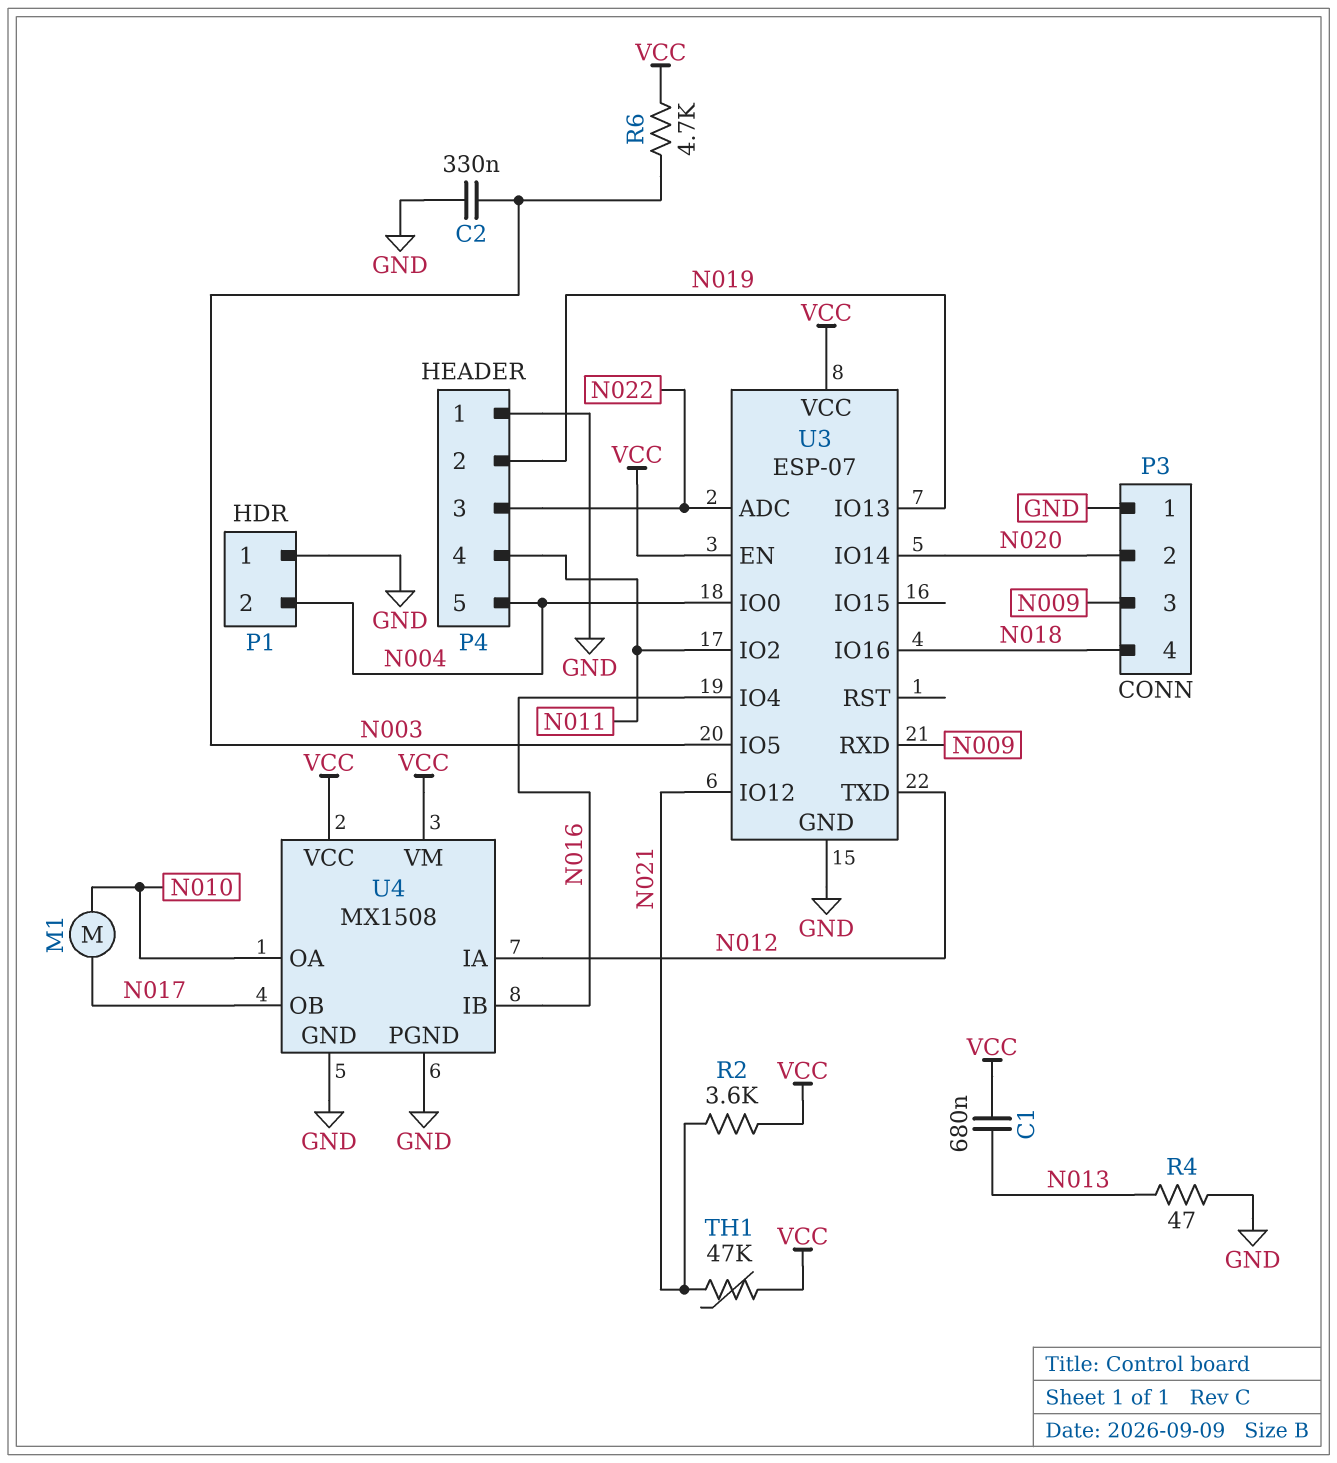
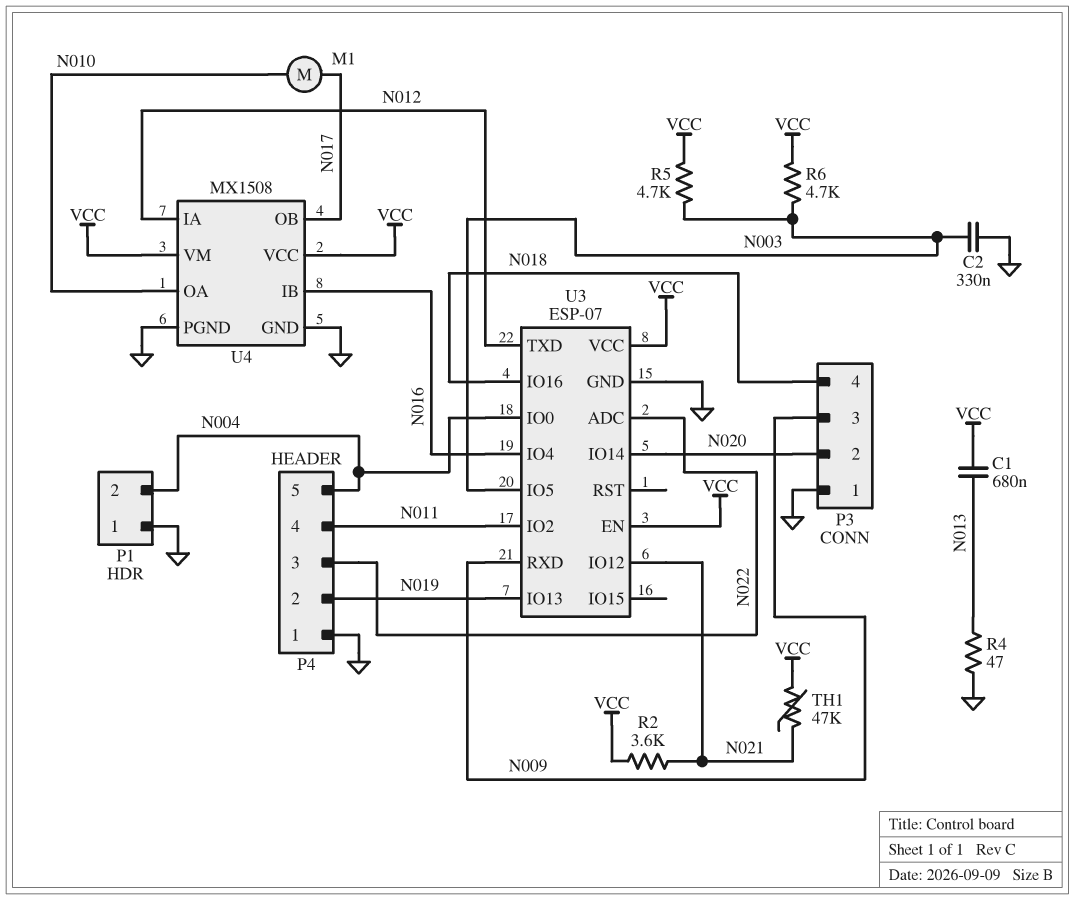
R5: none -> 4.7k (N003, VCC)

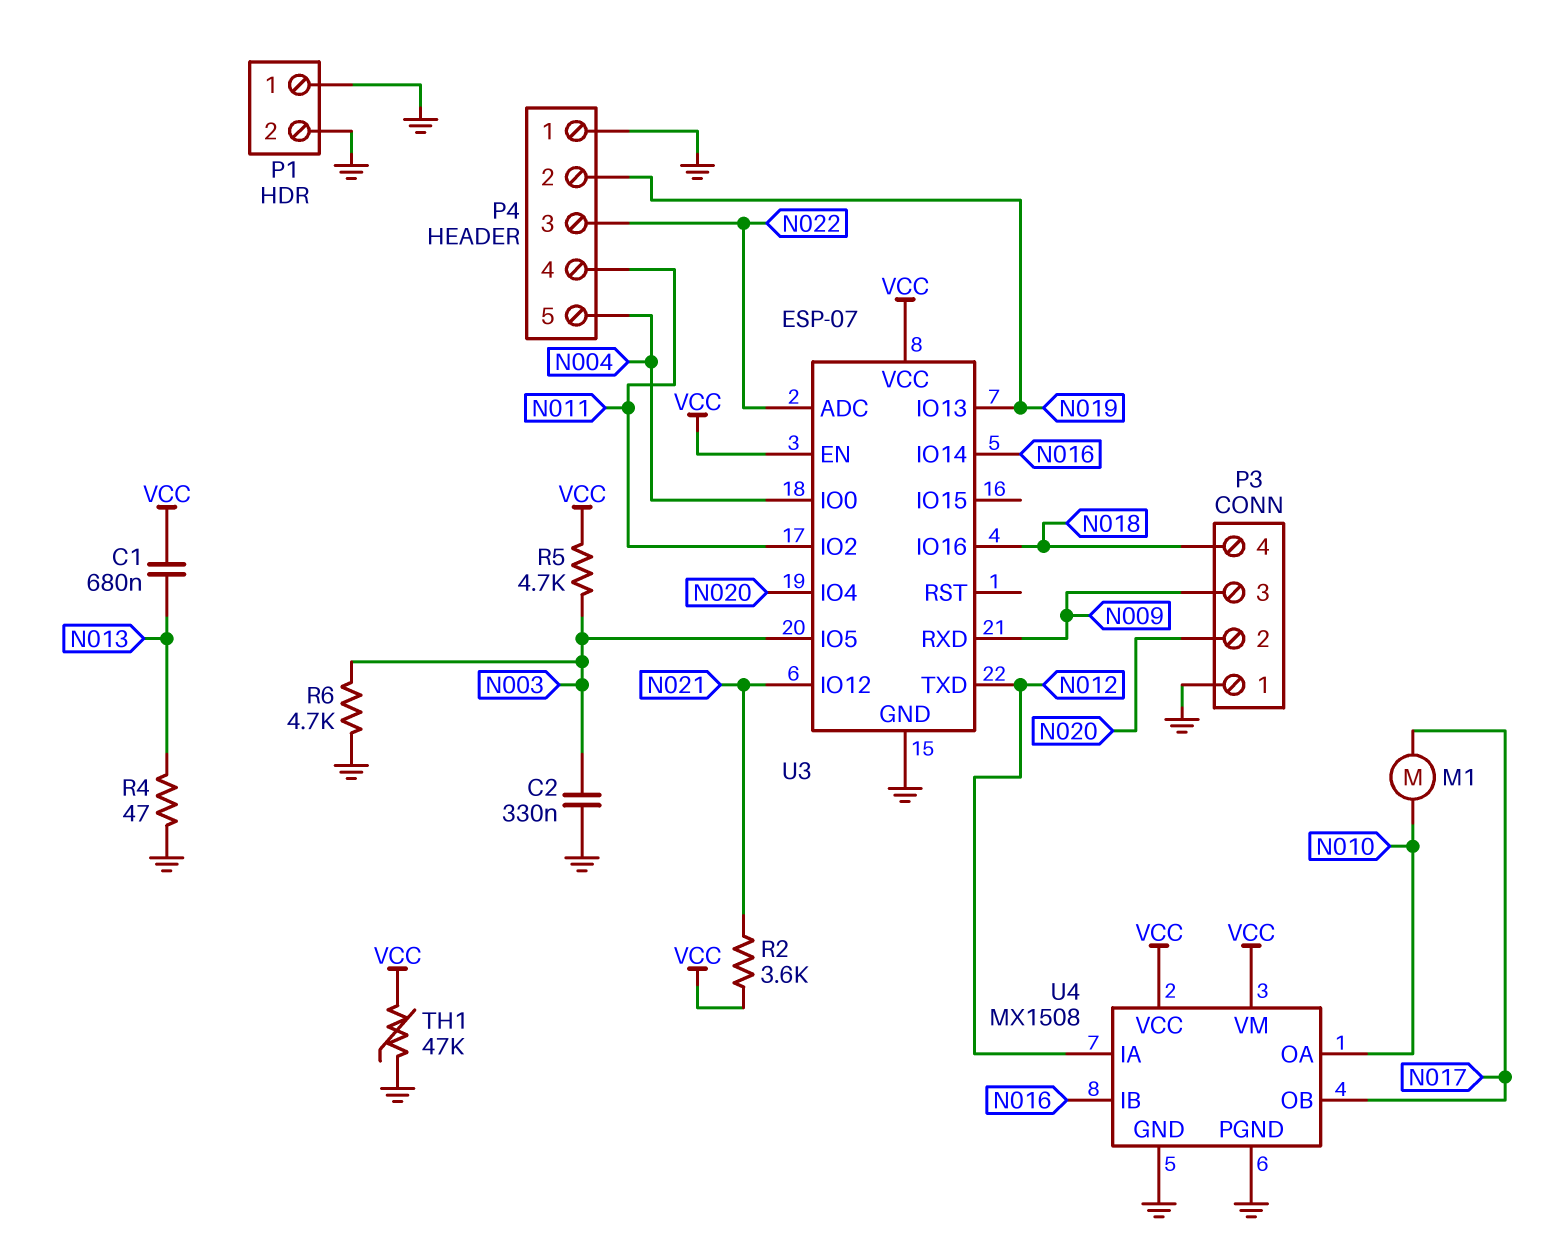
P1 pin 2: N004 -> GND
R6: 4.7k (N003, VCC) -> 4.7k (GND, N003)
TH1: 47k (N021, VCC) -> 47k (GND, VCC)
U3 pin IO4: N016 -> N020
U3 pin IO14: N020 -> N016

